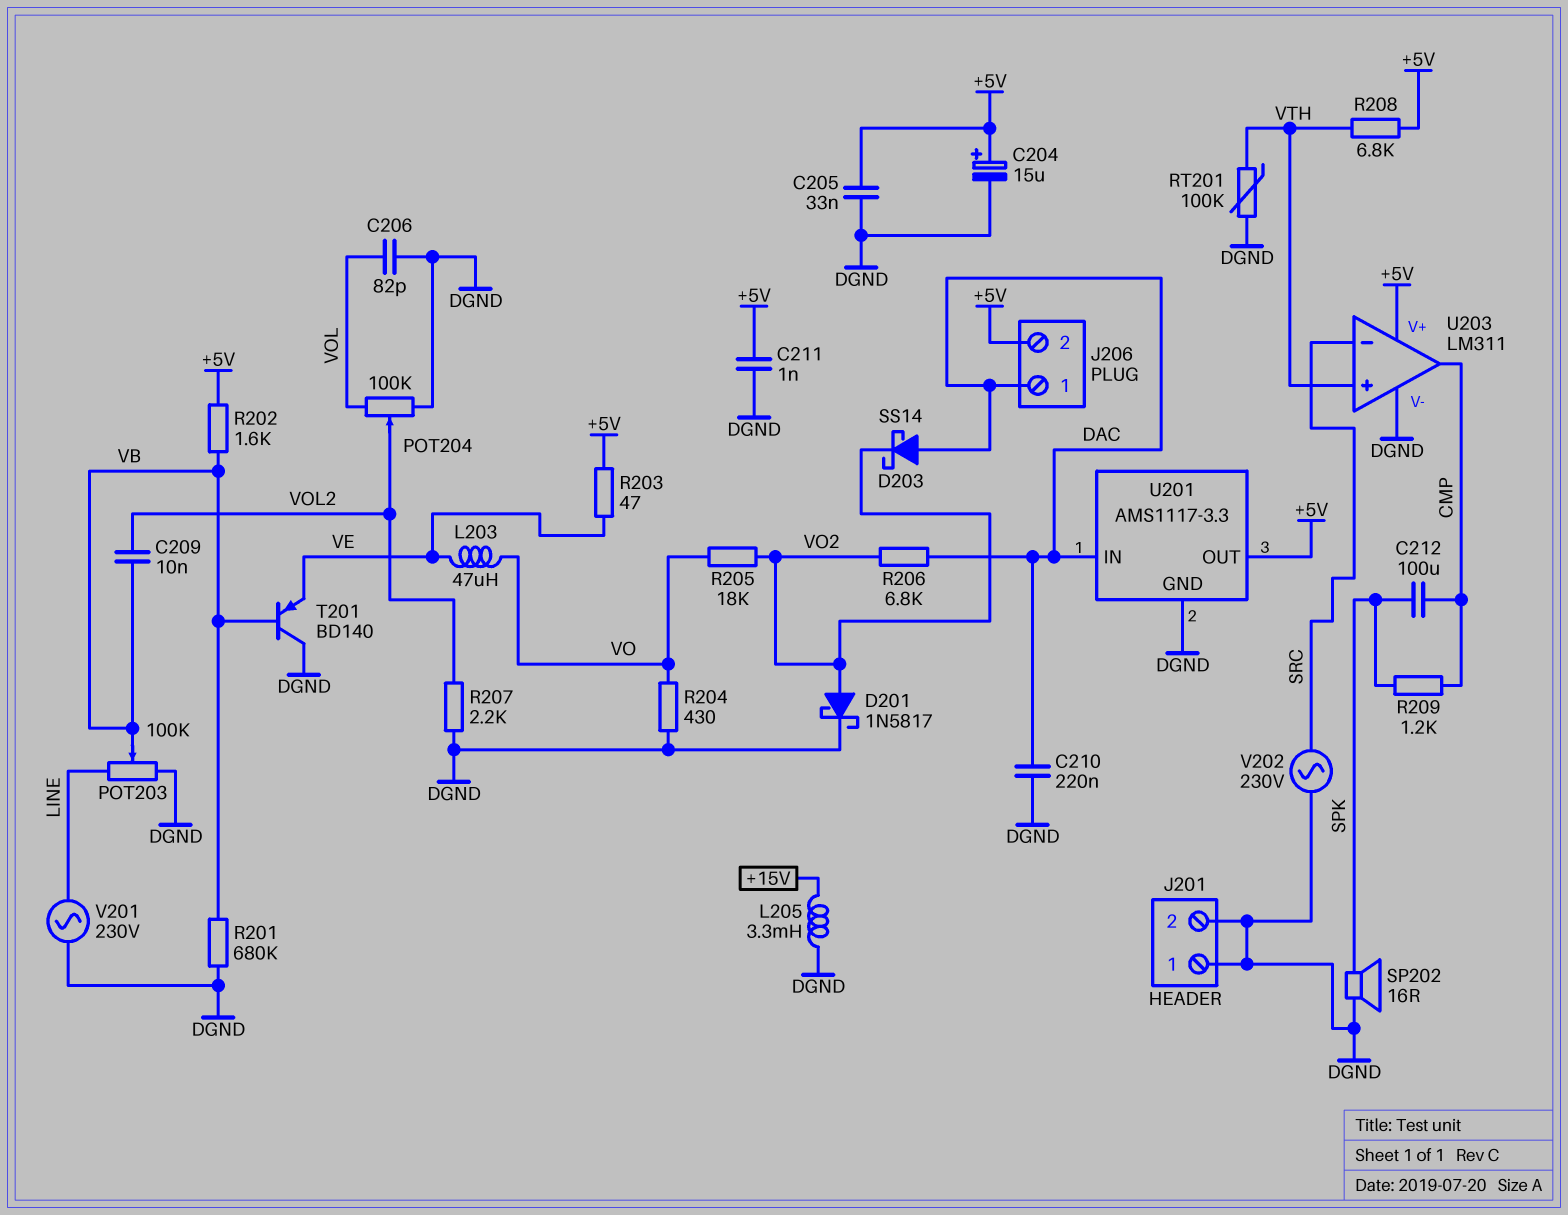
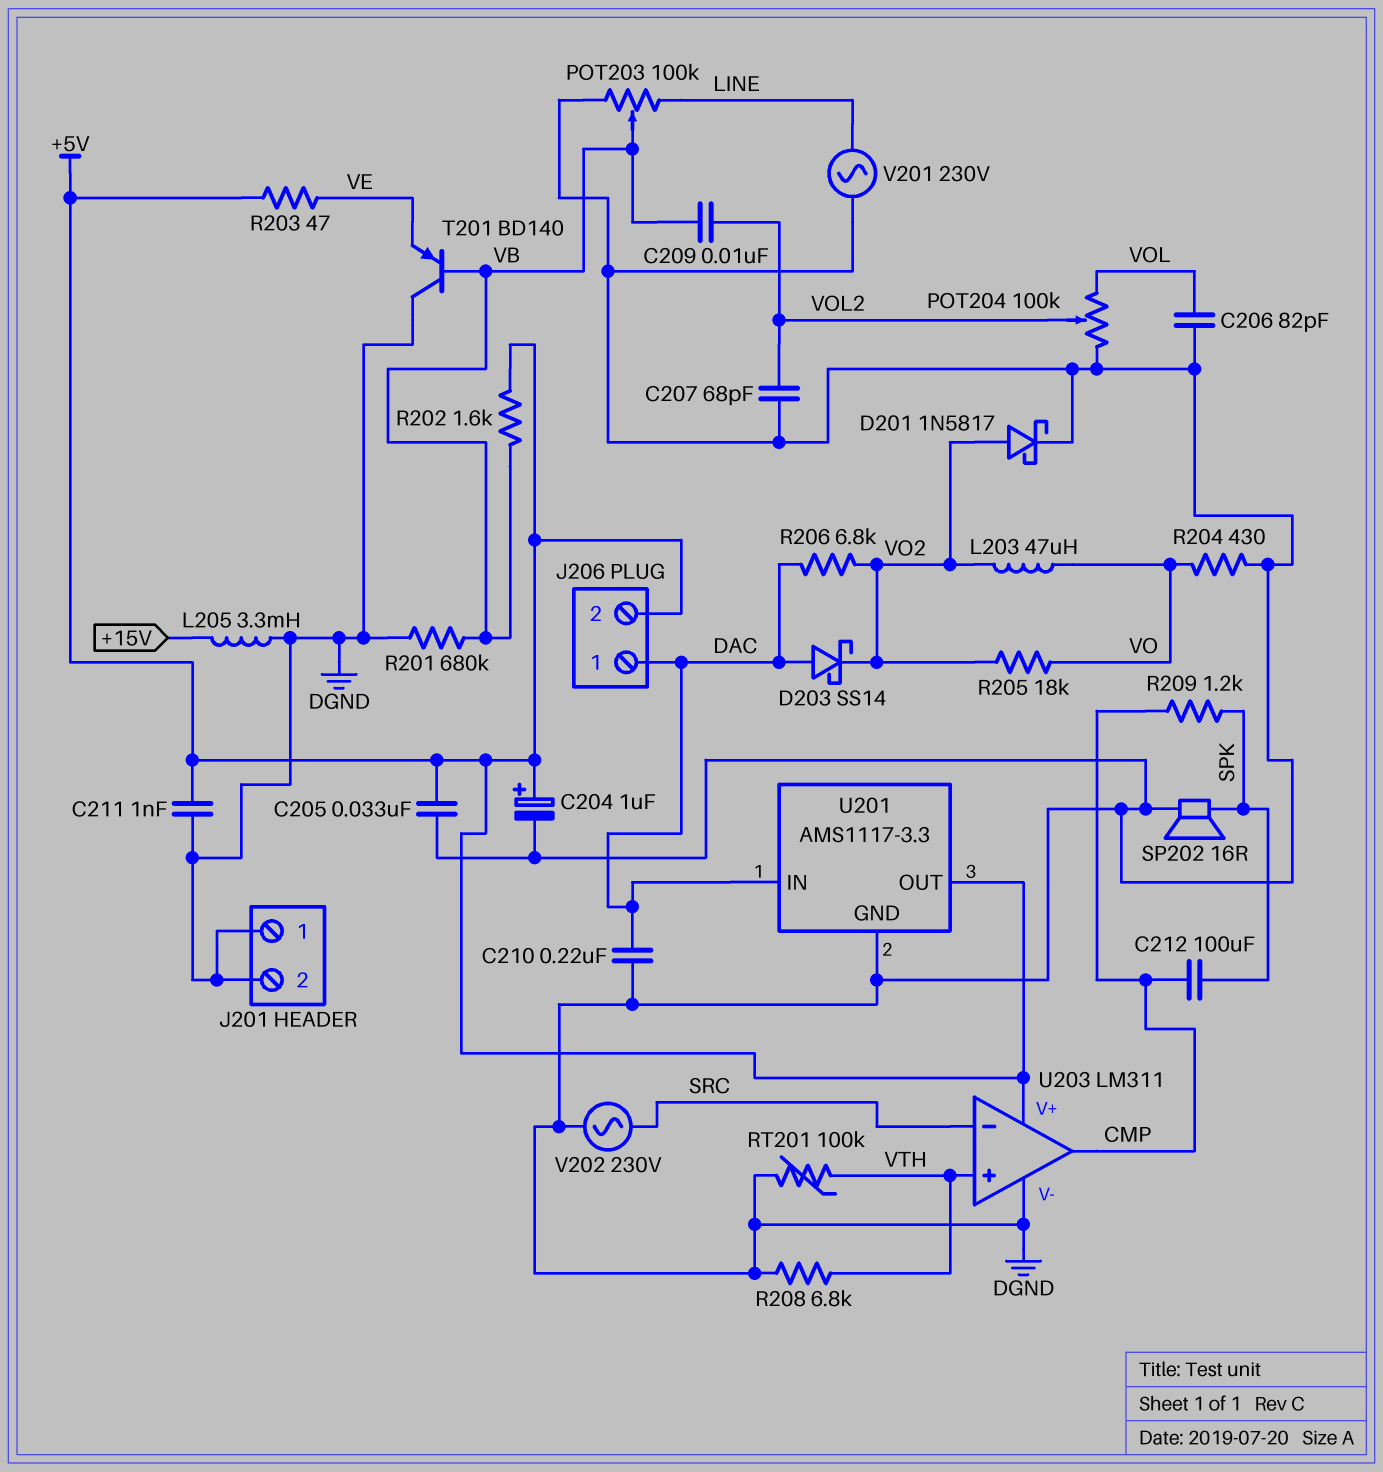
C204: 15uF (plus +5V, minus DGND) -> 1uF (plus +5V, minus DGND)
C207: none -> 68pF (DGND, VOL2)
L203: 47uH (VE, VO) -> 47uH (VO, VO2)
R207: 2.2k (DGND, VOL2) -> none
R208: 6.8k (+5V, VTH) -> 6.8k (DGND, VTH)

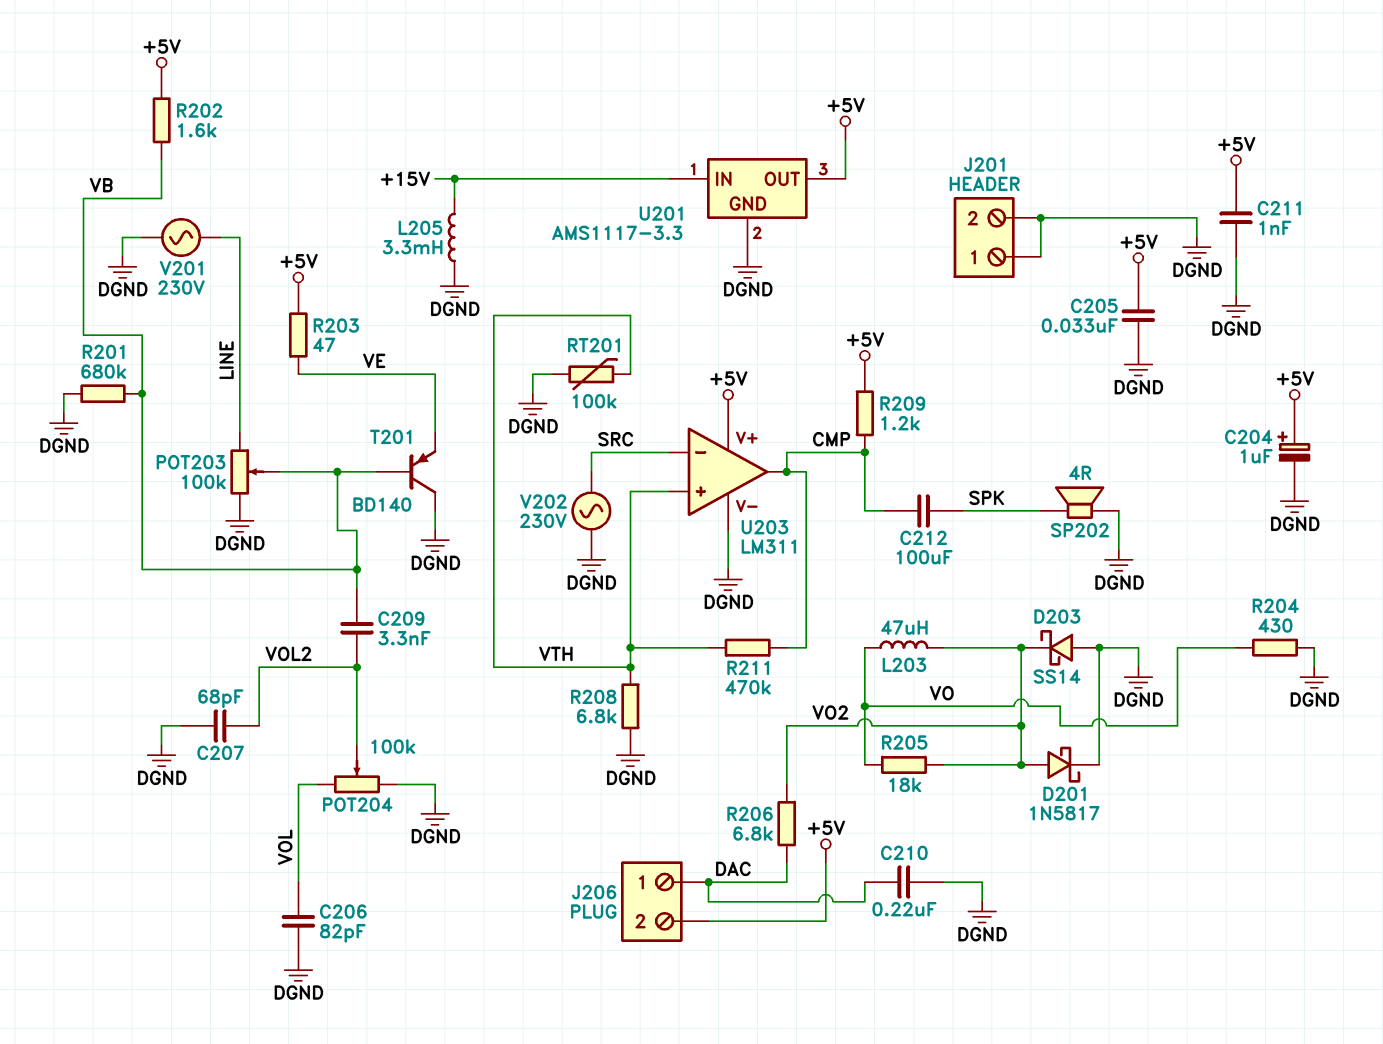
C209: 10nF (VB, VOL2) -> 3.3nF (VB, VOL2)
D203: schottky SS14 (A DAC, K VO2) -> schottky SS14 (A DGND, K VO2)
R209: 1.2k (CMP, SPK) -> 1.2k (+5V, CMP)
R211: none -> 470k (CMP, VTH)
SP202: speaker 16R (DGND, SPK) -> speaker 4R (DGND, SPK)
U201 pin IN: DAC -> +15V

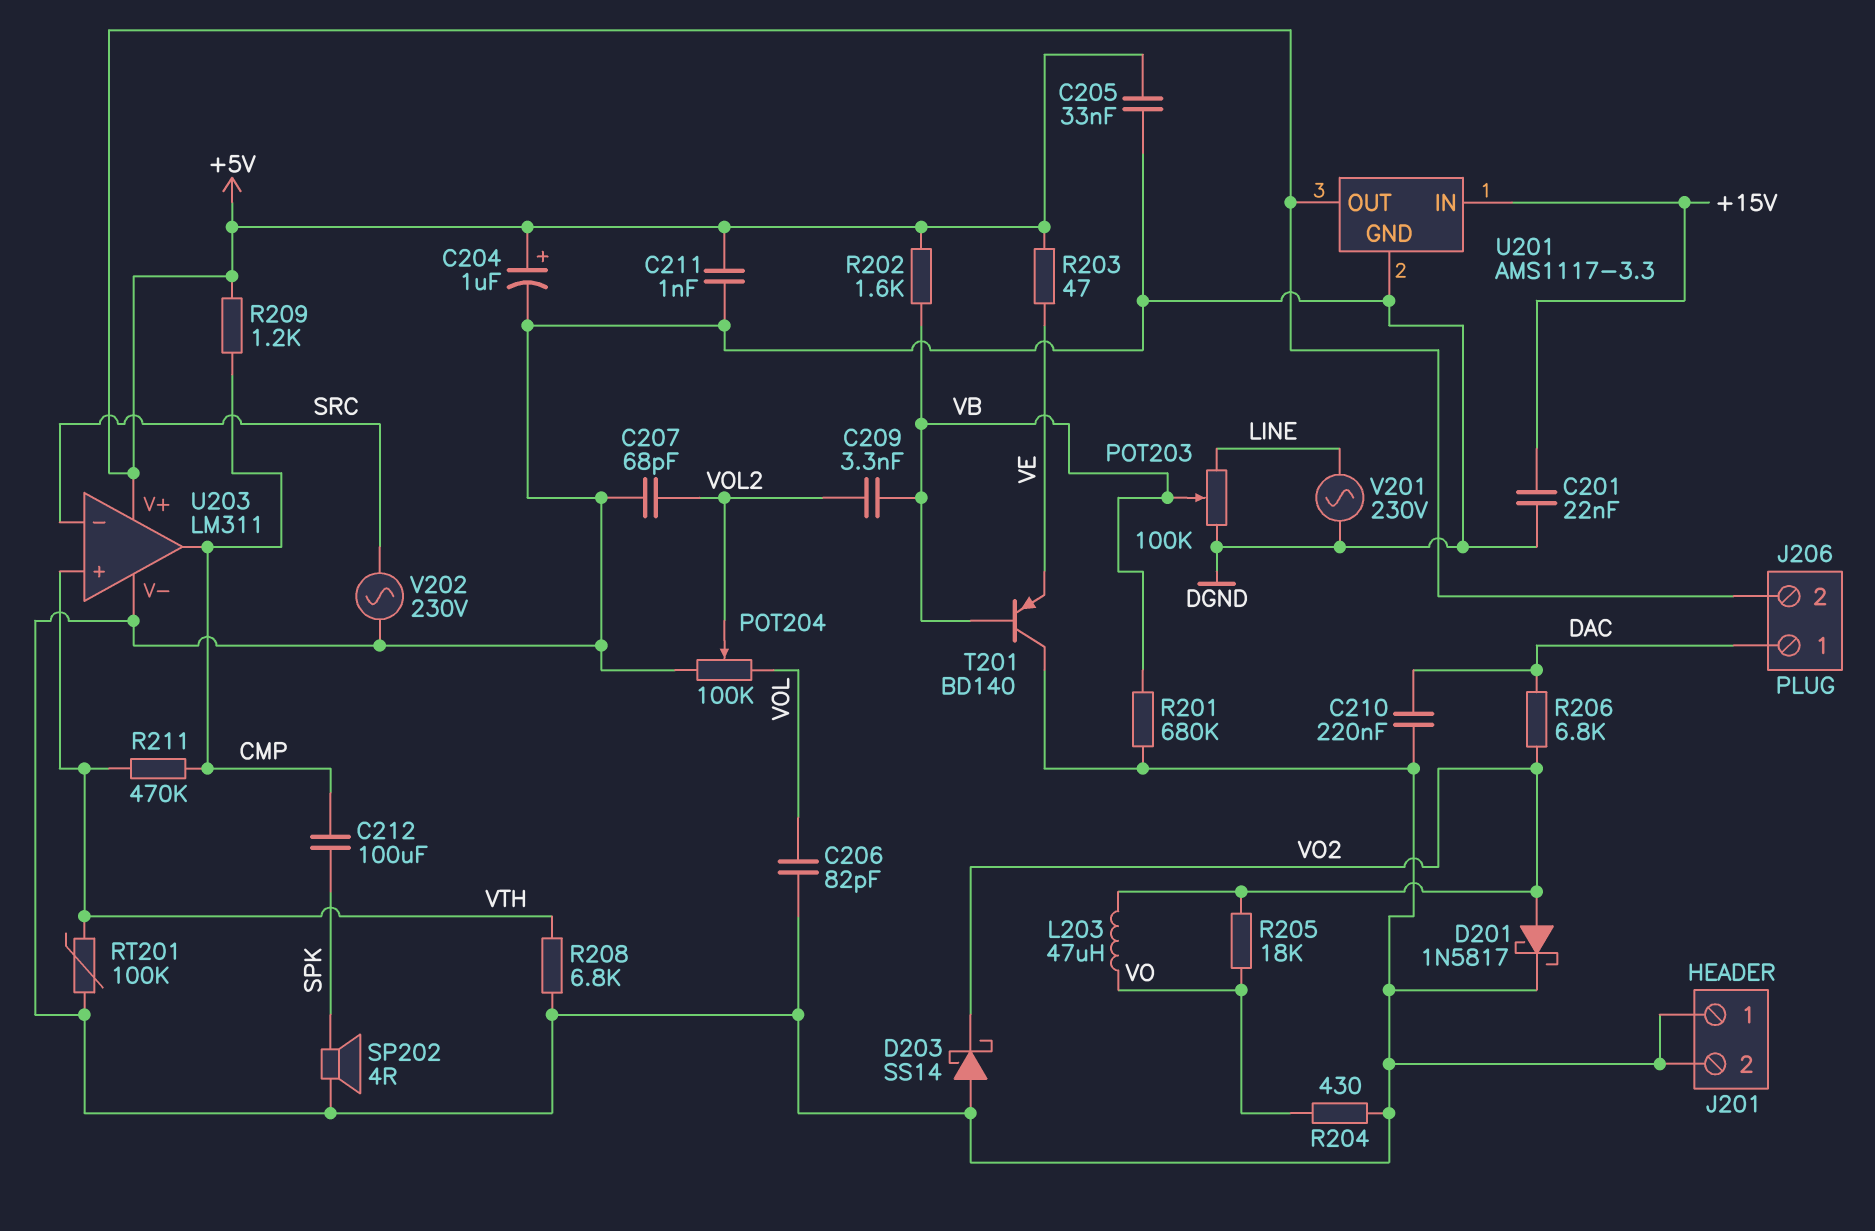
C201: none -> 22nF (+15V, DGND)
L205: 3.3mH (+15V, DGND) -> none

